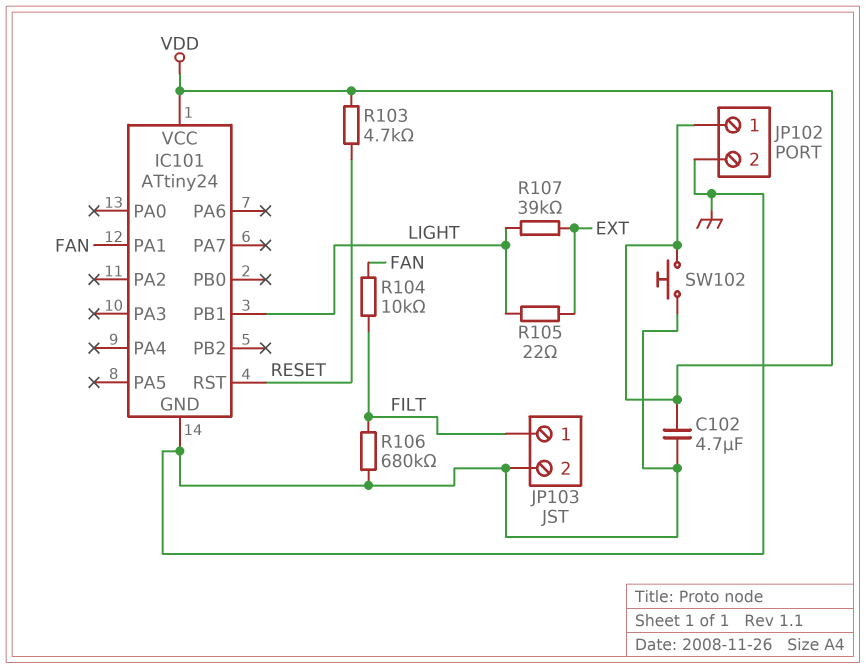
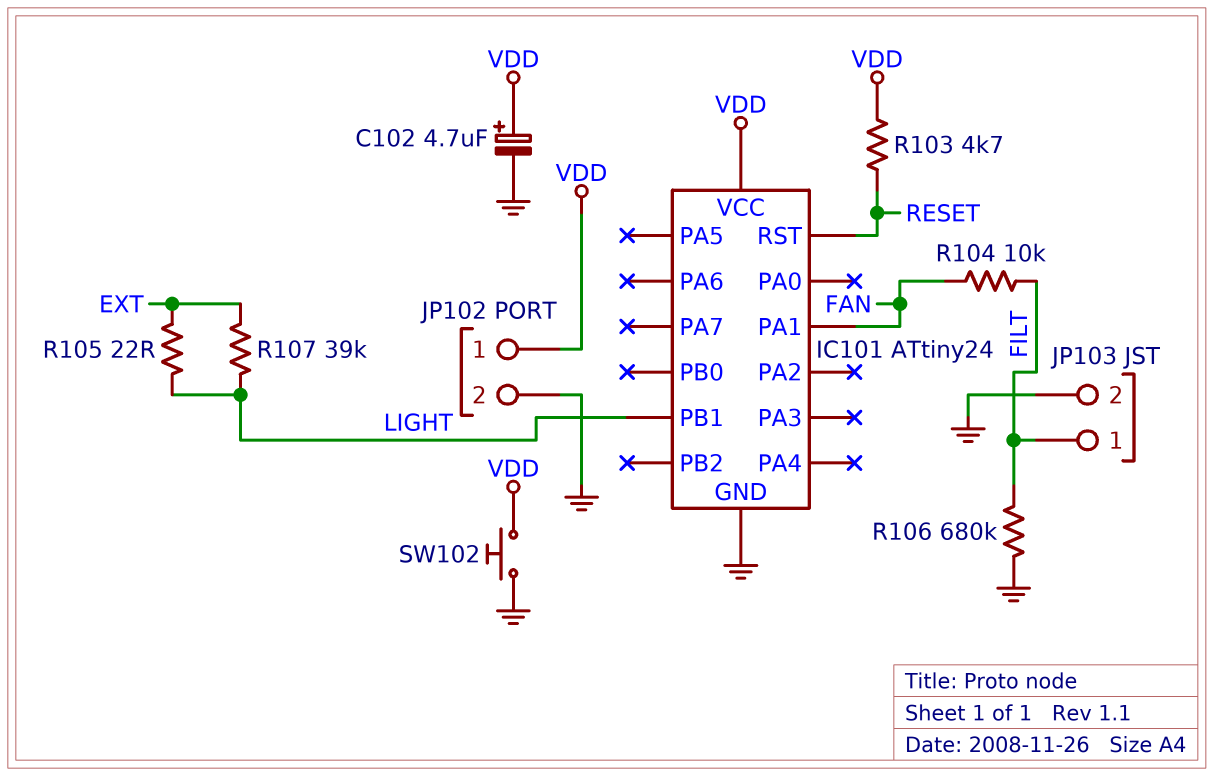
C102: 4.7uF (GND, VDD) -> 4.7uF (plus VDD, minus GND)

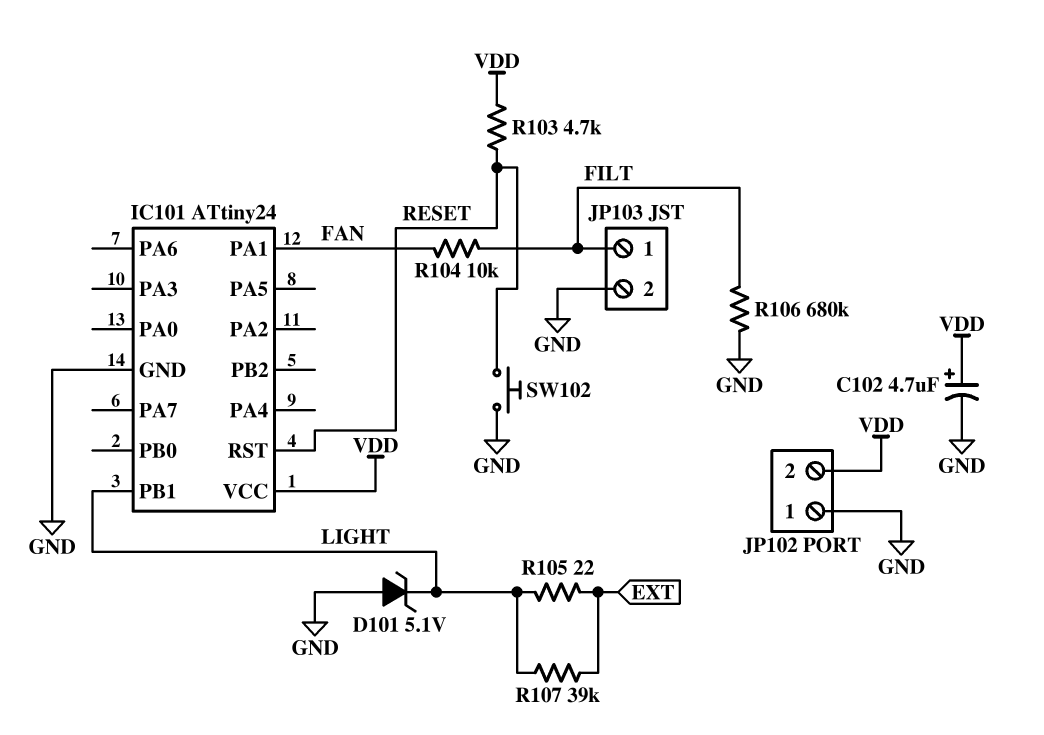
D101: none -> zener 5.1V (A GND, K LIGHT)
JP102 pin 1: VDD -> GND
JP102 pin 2: GND -> VDD
SW102: button (GND, VDD) -> button (GND, RESET)

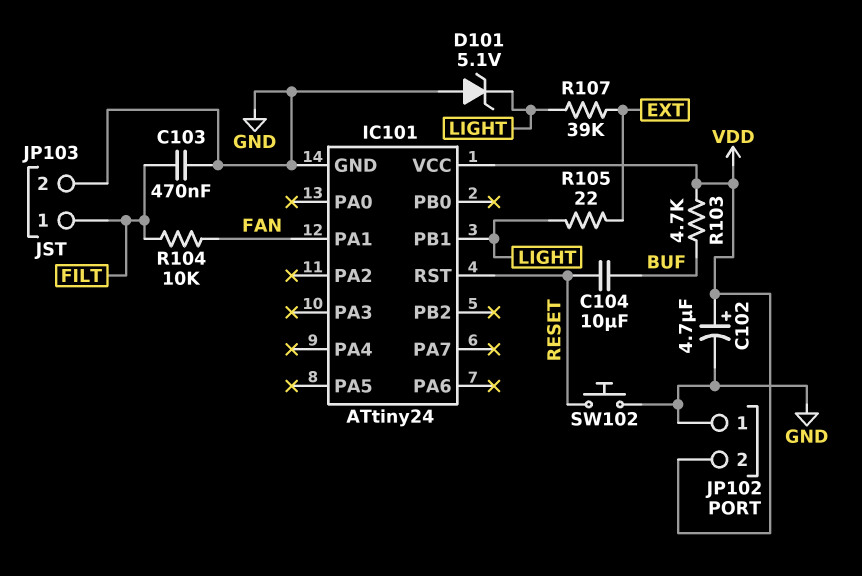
C103: none -> 470nF (FILT, GND)
C104: none -> 10uF (BUF, RESET)
R103: 4.7k (RESET, VDD) -> 4.7k (BUF, VDD)
R106: 680k (FILT, GND) -> none

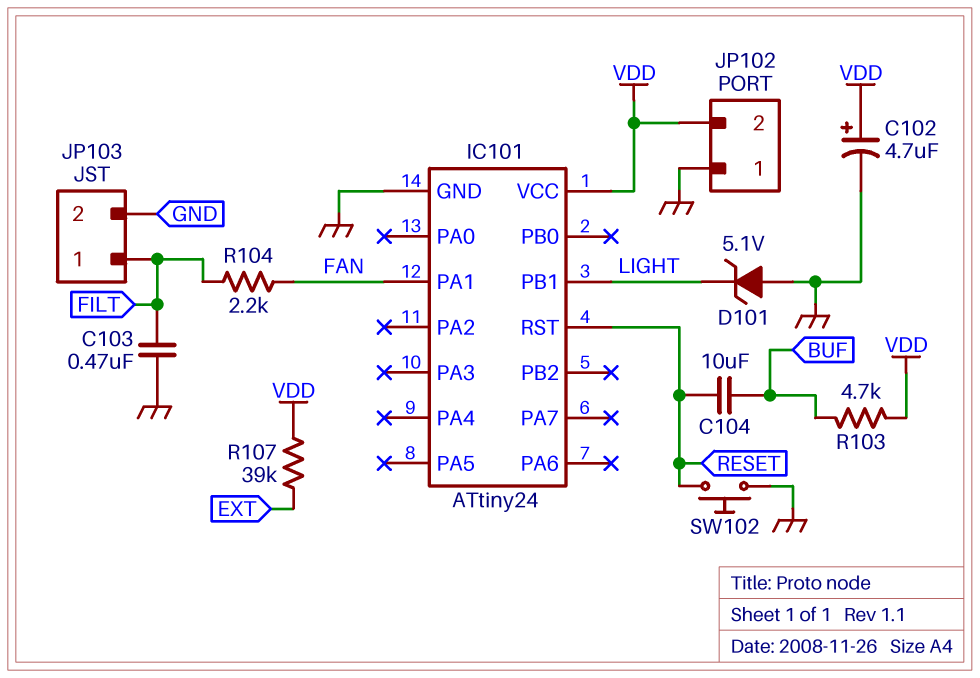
R104: 10k (FAN, FILT) -> 2.2k (FAN, FILT)
R105: 22 (EXT, LIGHT) -> none
R107: 39k (EXT, LIGHT) -> 39k (EXT, VDD)

